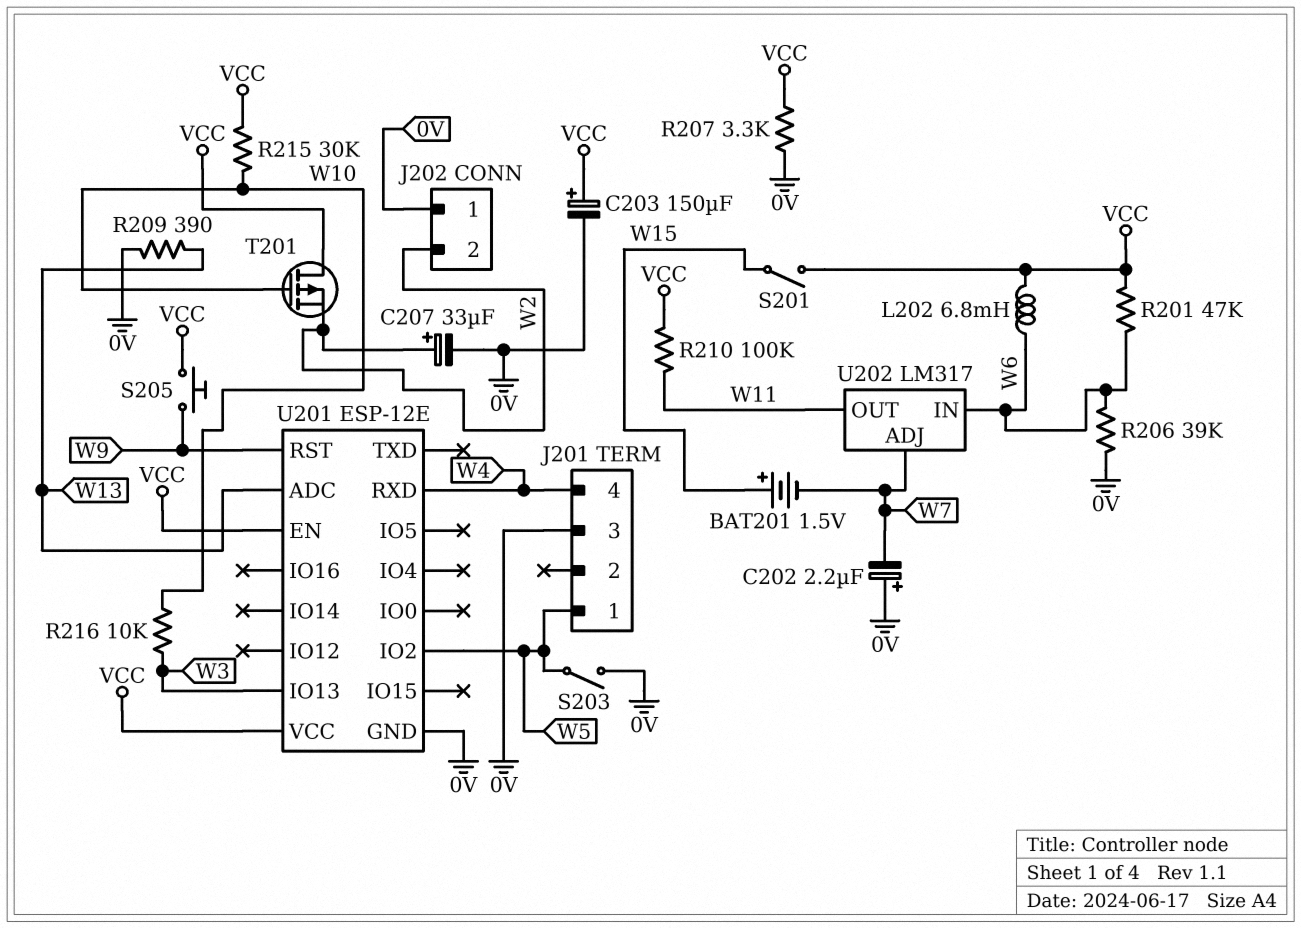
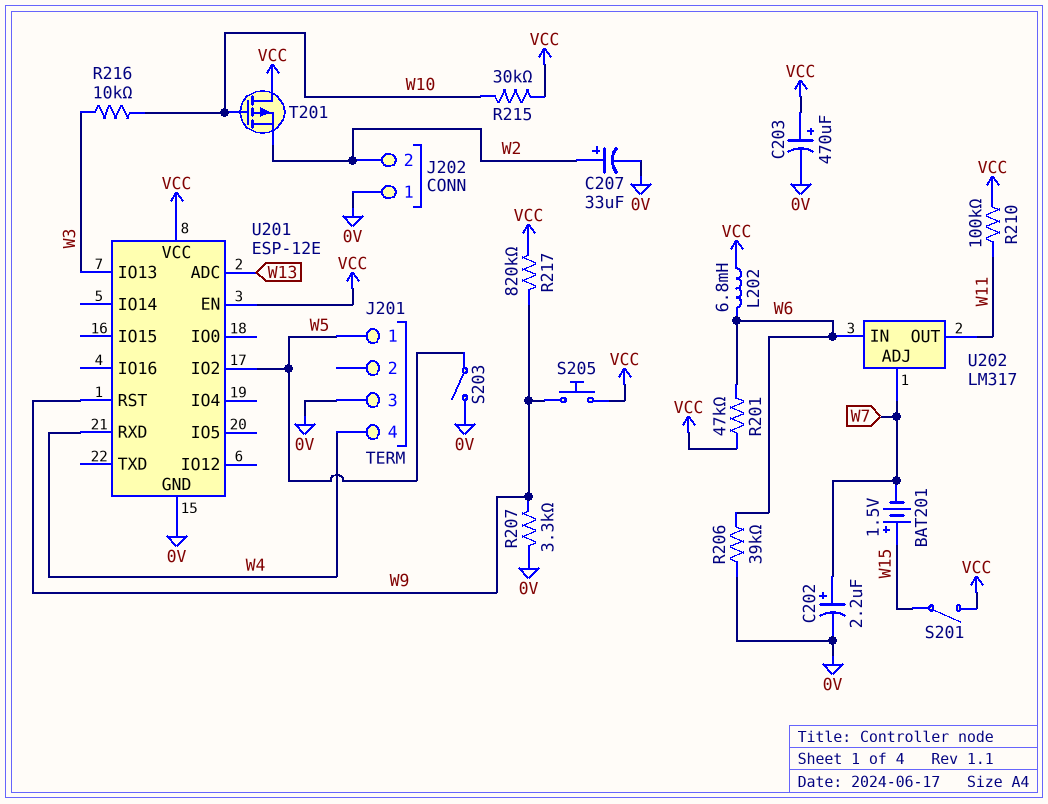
C202: 2.2uF (plus 0V, minus W7) -> 2.2uF (plus W7, minus 0V)
C203: 150uF (plus VCC, minus 0V) -> 470uF (plus VCC, minus 0V)
R207: 3.3k (0V, VCC) -> 3.3k (0V, W9)
R209: 390 (0V, W13) -> none
R217: none -> 820k (VCC, W9)

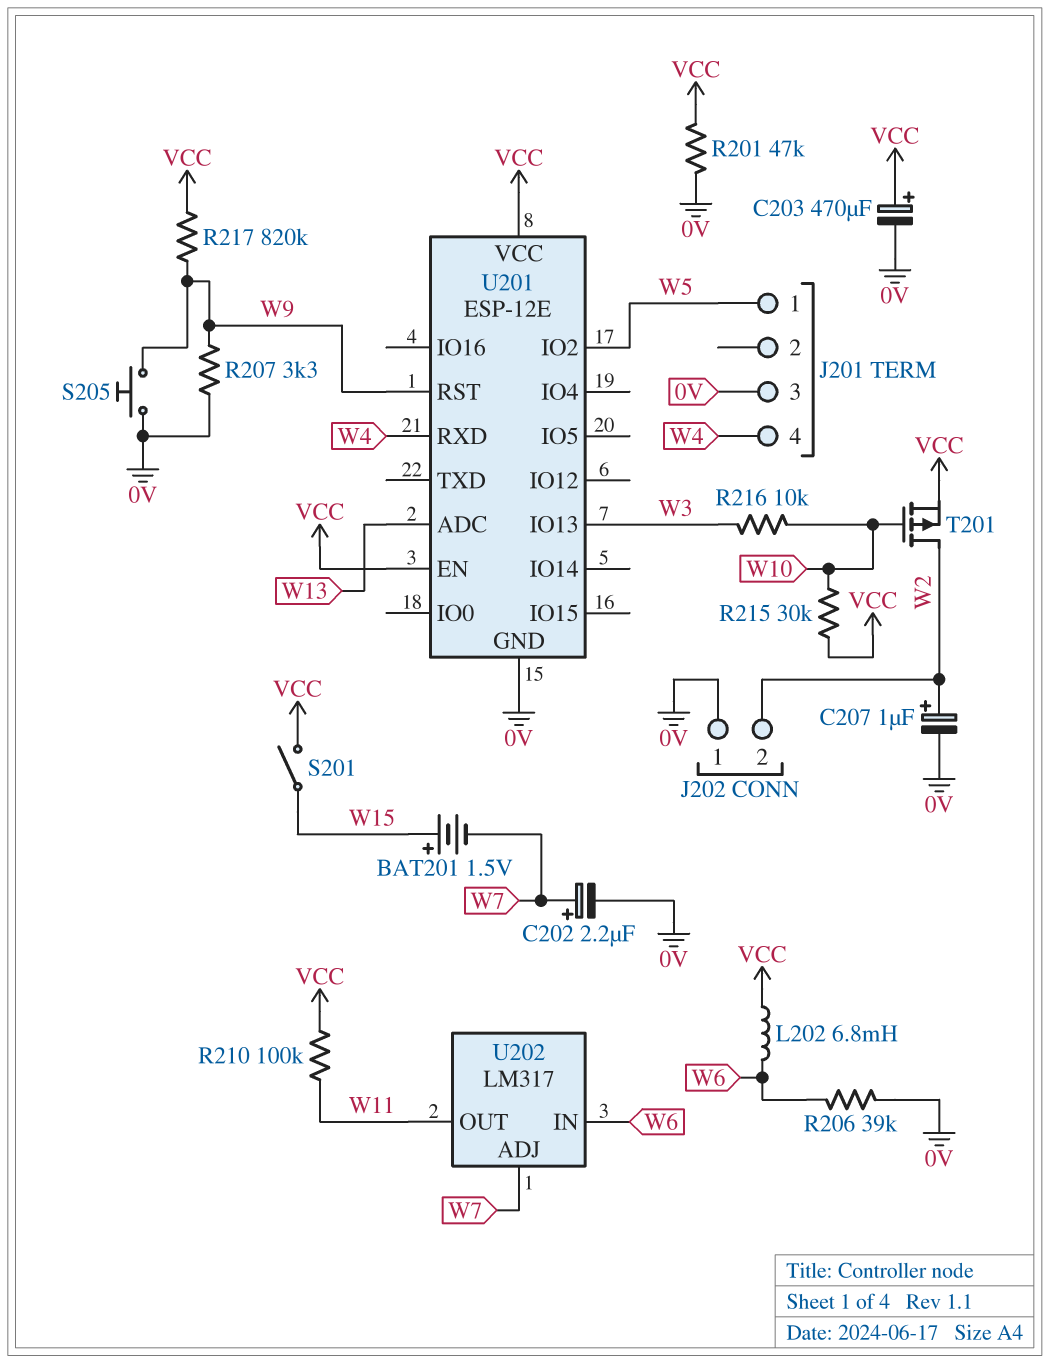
C207: 33uF (plus W2, minus 0V) -> 1uF (plus W2, minus 0V)
R201: 47k (VCC, W6) -> 47k (0V, VCC)
S203: switch (0V, W5) -> none
S205: button (VCC, W9) -> button (0V, W9)
T201: PMOS (G W10, D VCC, S W2) -> PMOS (G W10, D W2, S VCC)

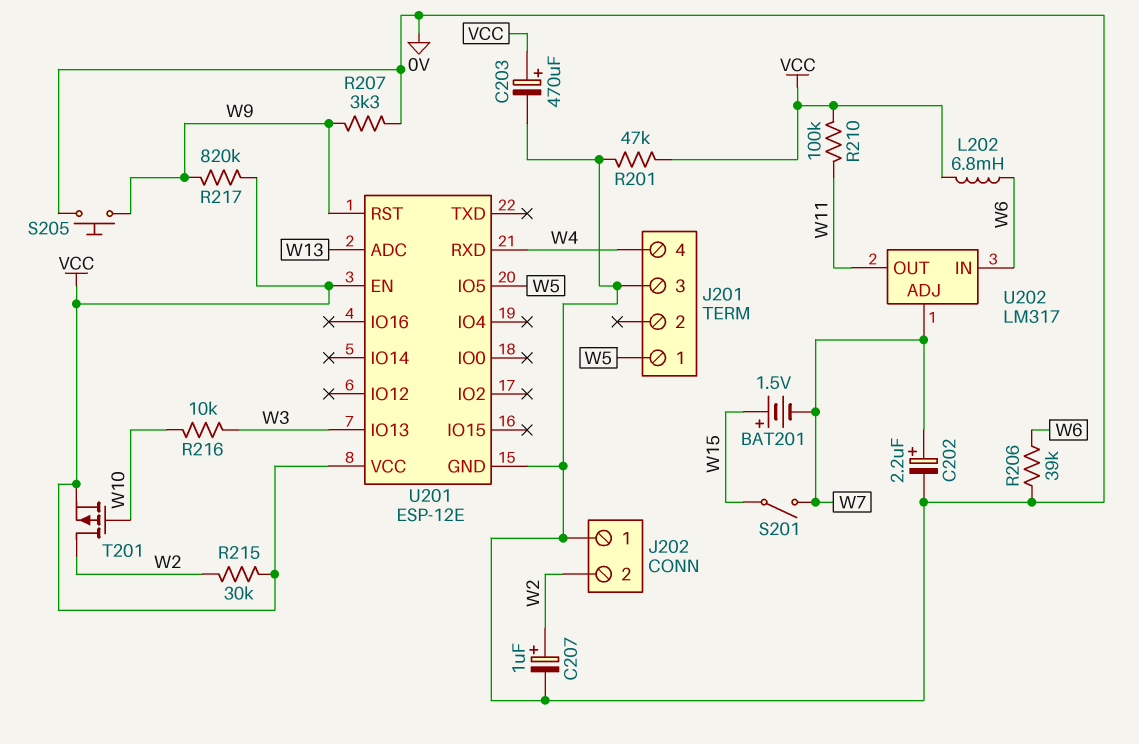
R215: 30k (VCC, W10) -> 30k (VCC, W2)
S201: switch (VCC, W15) -> switch (W7, W15)
U201 pin IO2: W5 -> none
U201 pin IO5: none -> W5

